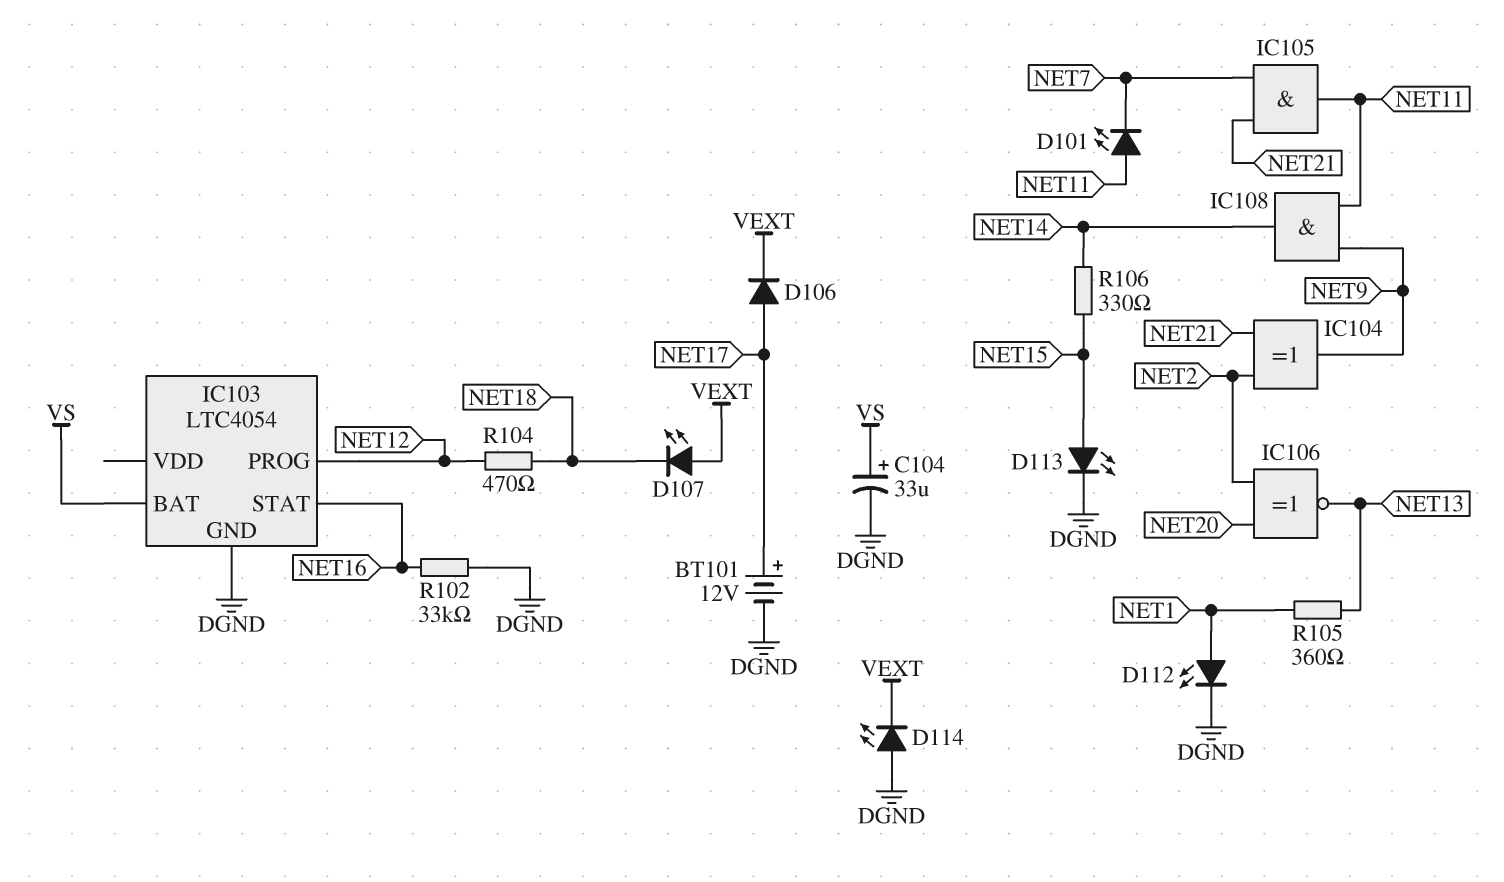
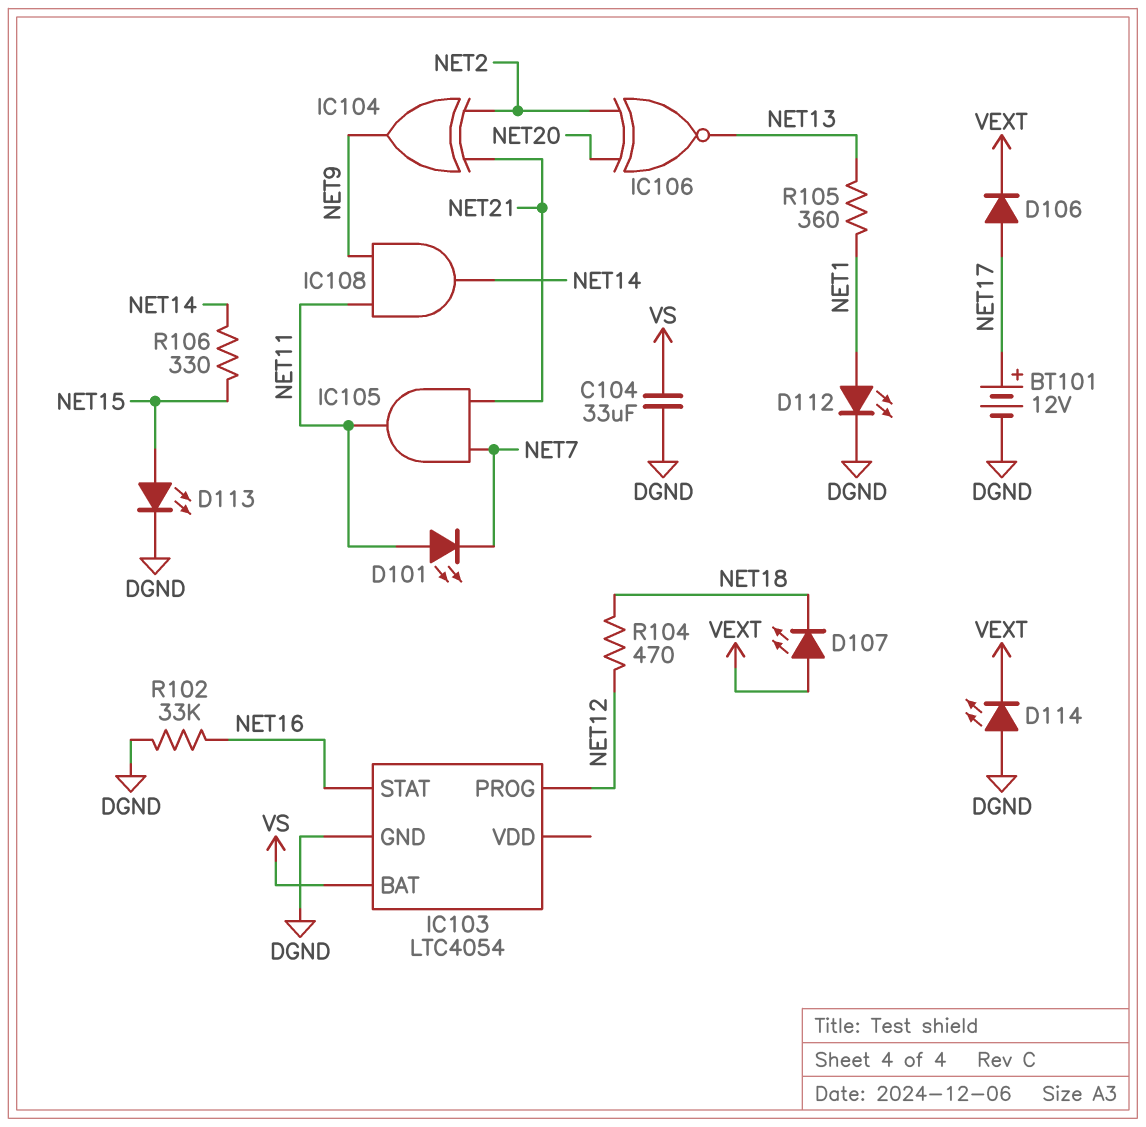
C104: 33uF (plus VS, minus DGND) -> 33uF (DGND, VS)

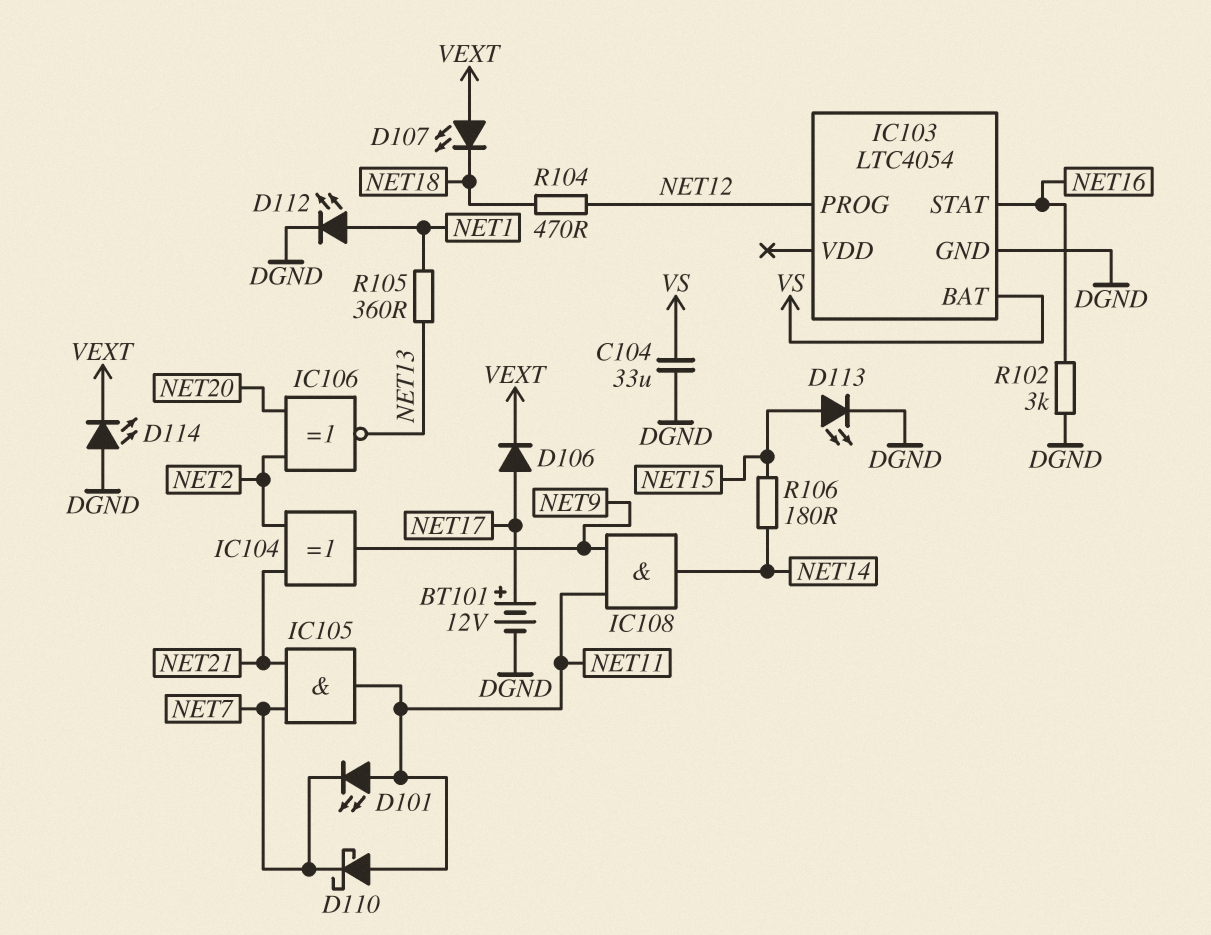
D110: none -> schottky (A NET11, K NET7)
R102: 33k (DGND, NET16) -> 3k (DGND, NET16)
R106: 330 (NET14, NET15) -> 180 (NET14, NET15)

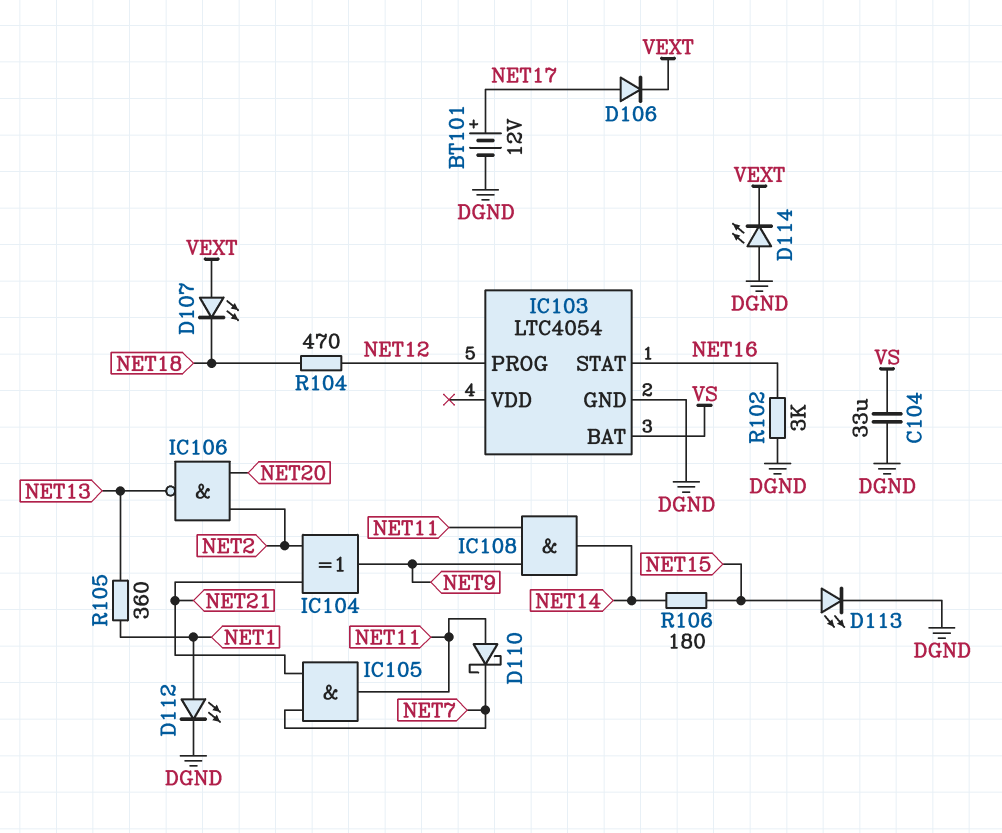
D101: LED (A NET11, K NET7) -> none
IC106: XNOR (in NET2, in NET20, out NET13) -> NAND (in NET2, in NET20, out NET13)

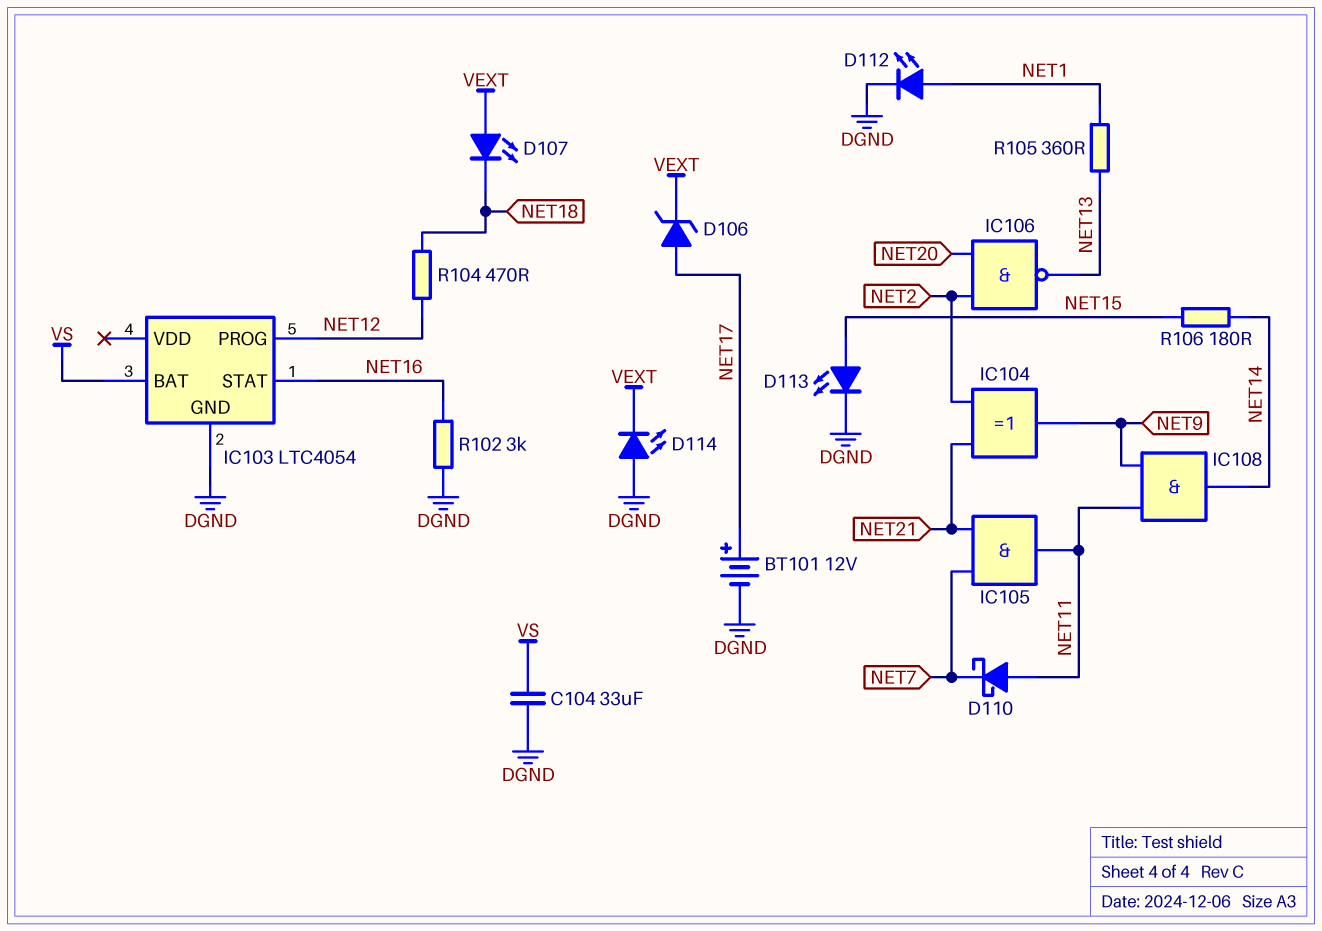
D106: diode (A NET17, K VEXT) -> zener (A NET17, K VEXT)

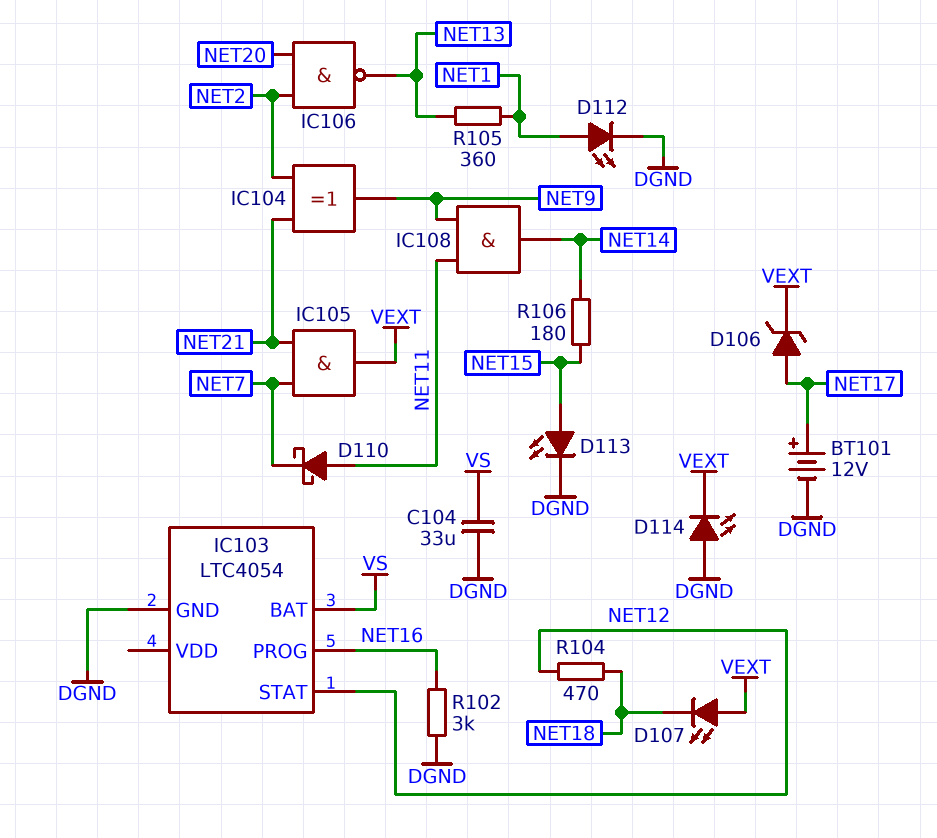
IC103 pin PROG: NET12 -> NET16
IC103 pin STAT: NET16 -> NET12
IC105: AND (in NET7, in NET21, out NET11) -> AND (in NET7, in NET21, out VEXT)

